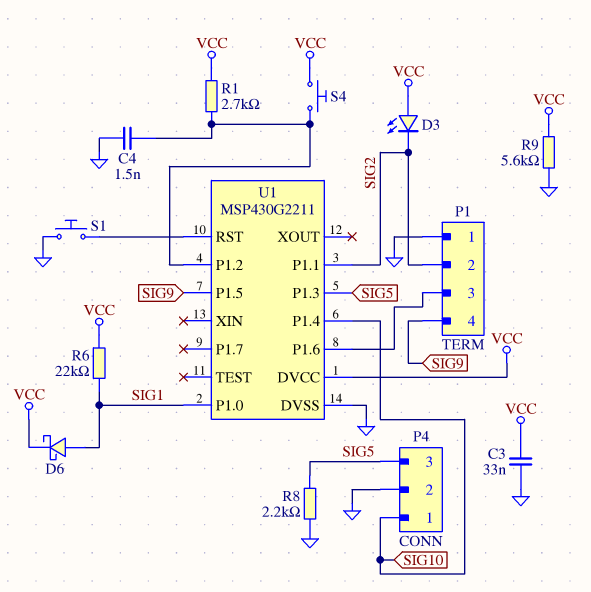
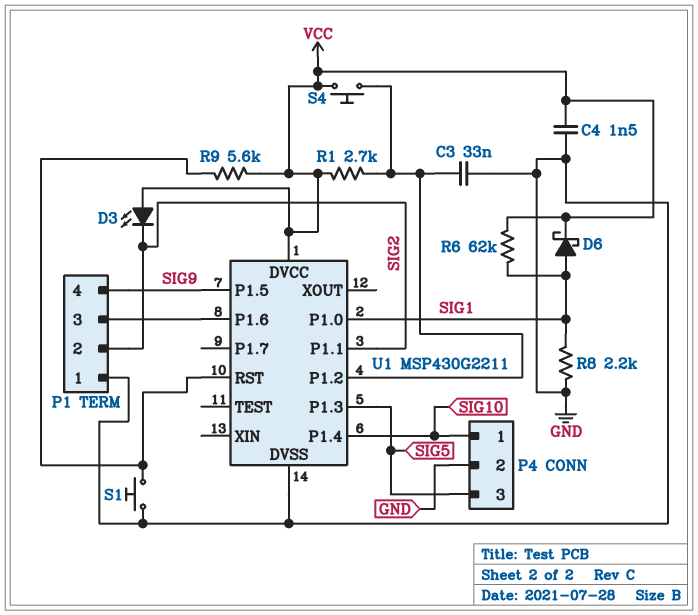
C3: 33nF (GND, VCC) -> 33nF (GND, U1/P1.2)
C4: 1.5nF (GND, U1/P1.2) -> 1.5nF (GND, VCC)
R6: 22k (SIG1, VCC) -> 62k (SIG1, VCC)
R8: 2.2k (GND, SIG5) -> 2.2k (GND, SIG1)
R9: 5.6k (GND, VCC) -> 5.6k (U1/RST, VCC)

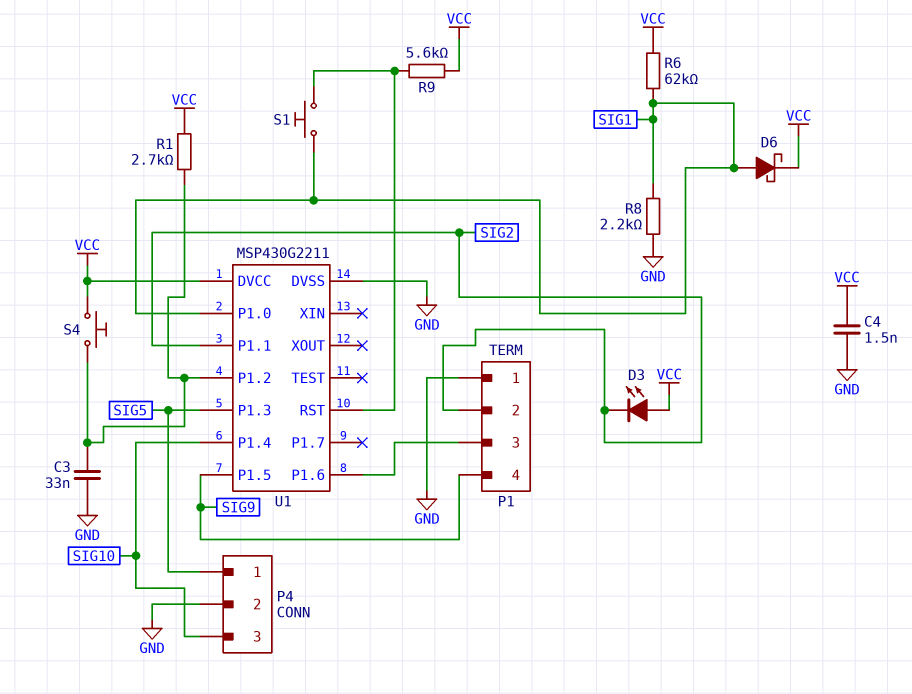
P4 pin 1: SIG10 -> SIG5
P4 pin 3: SIG5 -> SIG10
S1: button (GND, U1/RST) -> button (SIG1, U1/RST)

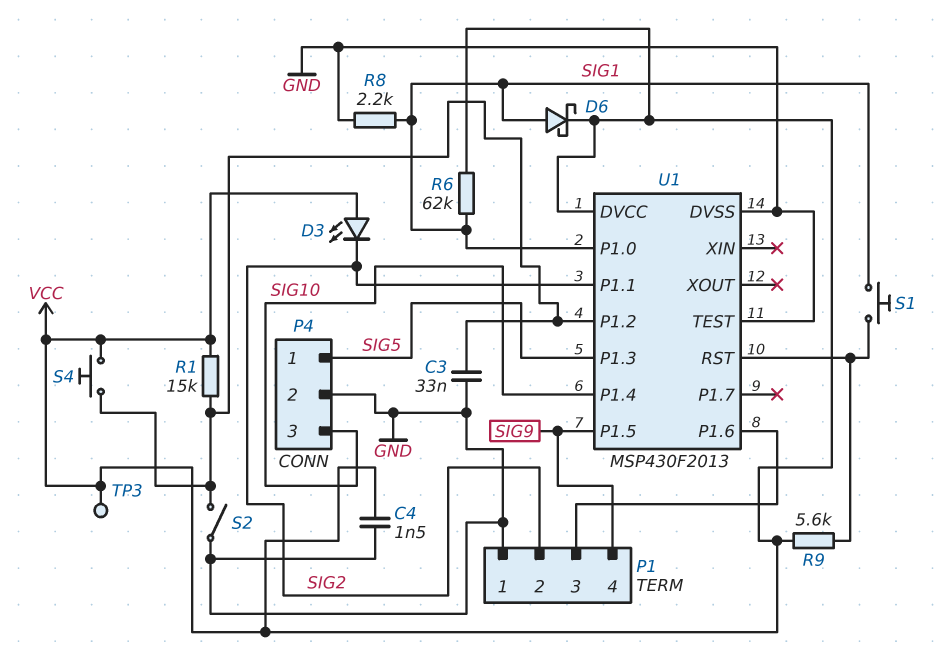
R1: 2.7k (U1/P1.2, VCC) -> 15k (U1/P1.2, VCC)
S2: none -> switch (GND, U1/P1.2)
TP3: none -> test point (VCC)
U1: MSP430G2211 -> MSP430F2013
U1 pin TEST: none -> GND

